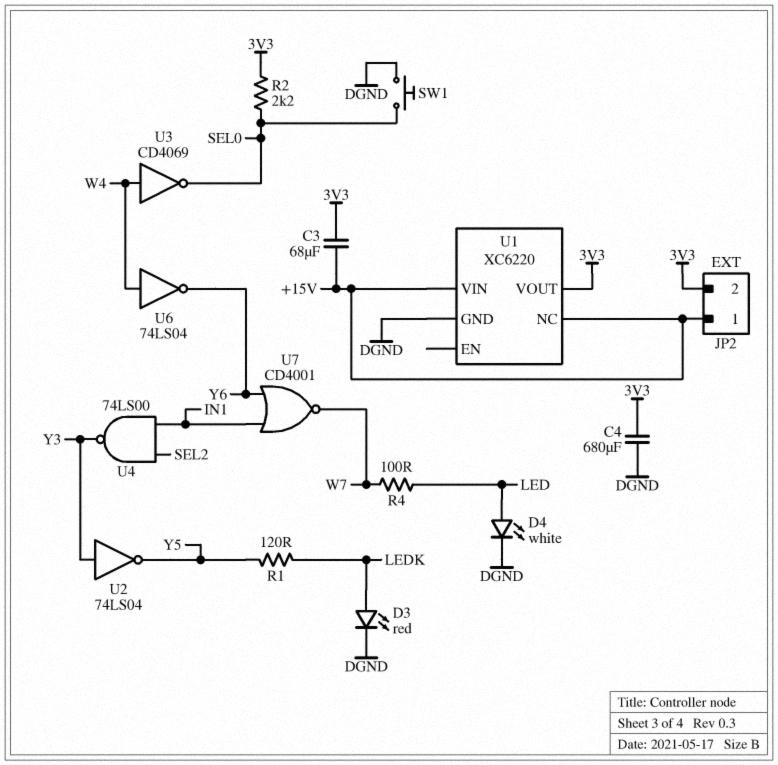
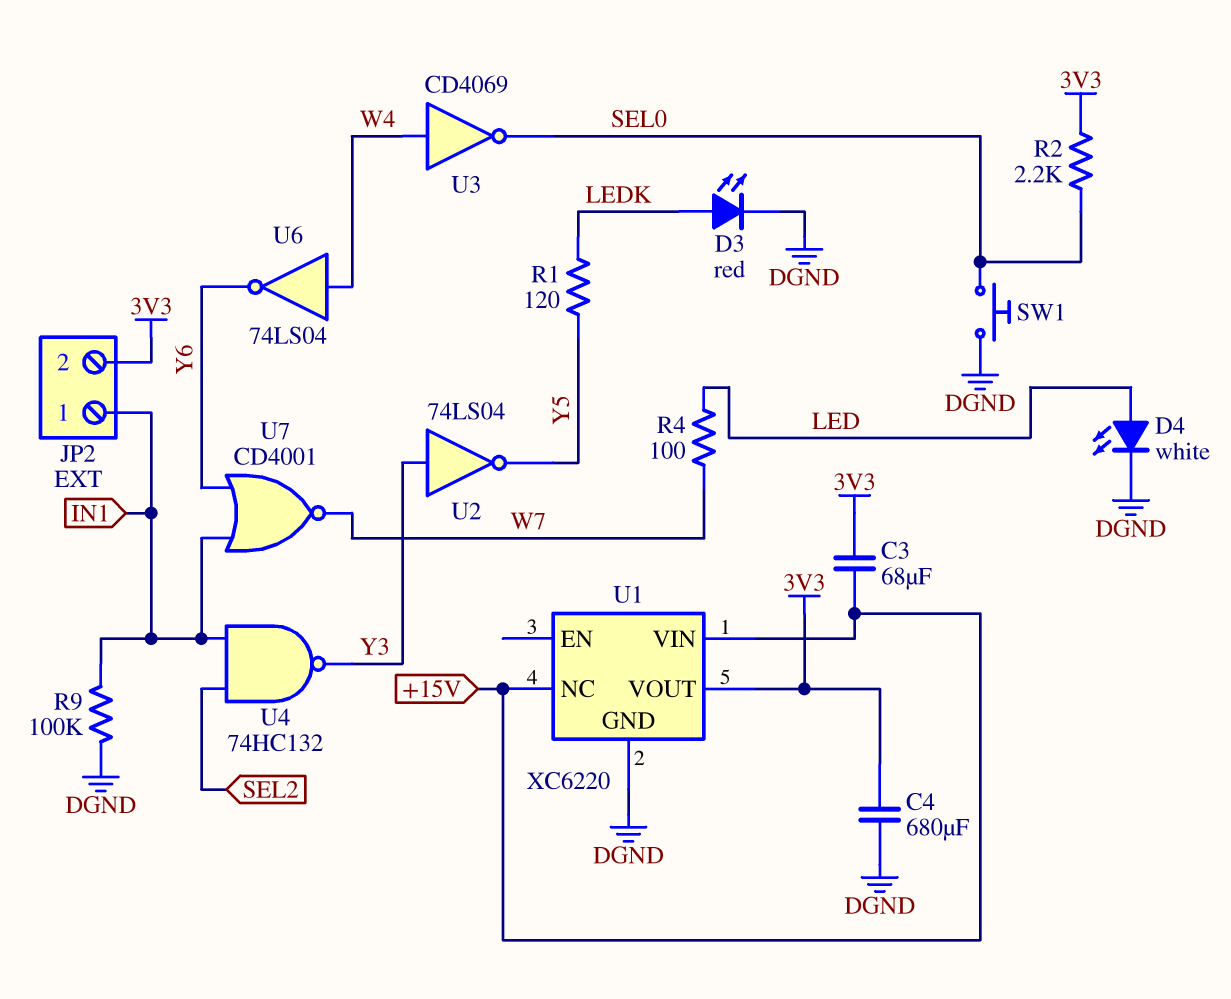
JP2 pin 1: +15V -> IN1
R9: none -> 100k (DGND, IN1)
U4: NAND 74LS00 (in IN1, in SEL2, out Y3) -> NAND 74HC132 (in IN1, in SEL2, out Y3)

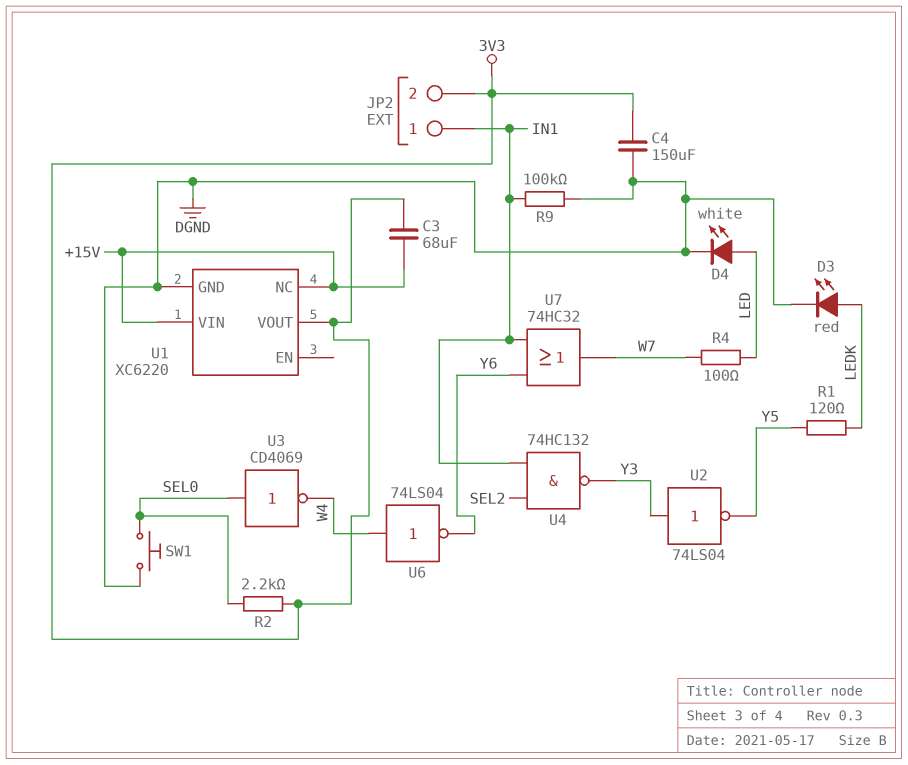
C4: 680uF (3V3, DGND) -> 150uF (3V3, DGND)
U3: NOT CD4069 (in W4, out SEL0) -> NOT CD4069 (in SEL0, out W4)
U7: NOR CD4001 (in IN1, in Y6, out W7) -> OR 74HC32 (in IN1, in Y6, out W7)

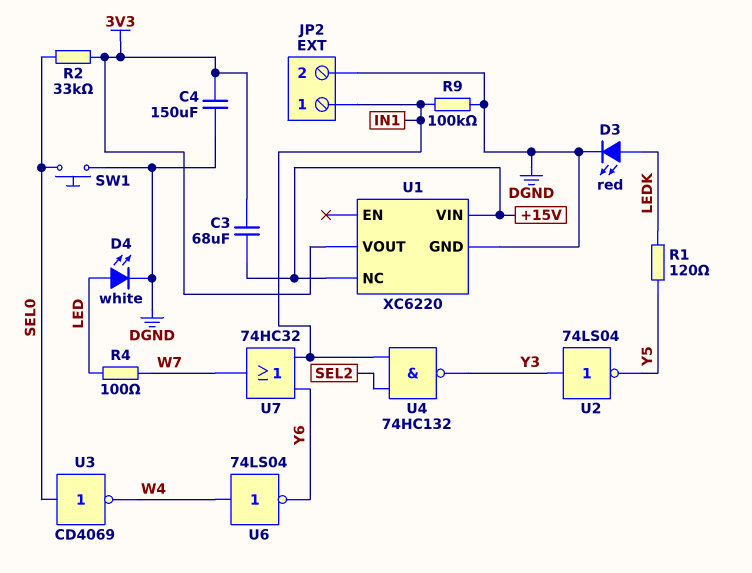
JP2 pin 2: 3V3 -> DGND
R2: 2.2k (3V3, SEL0) -> 33k (3V3, SEL0)

